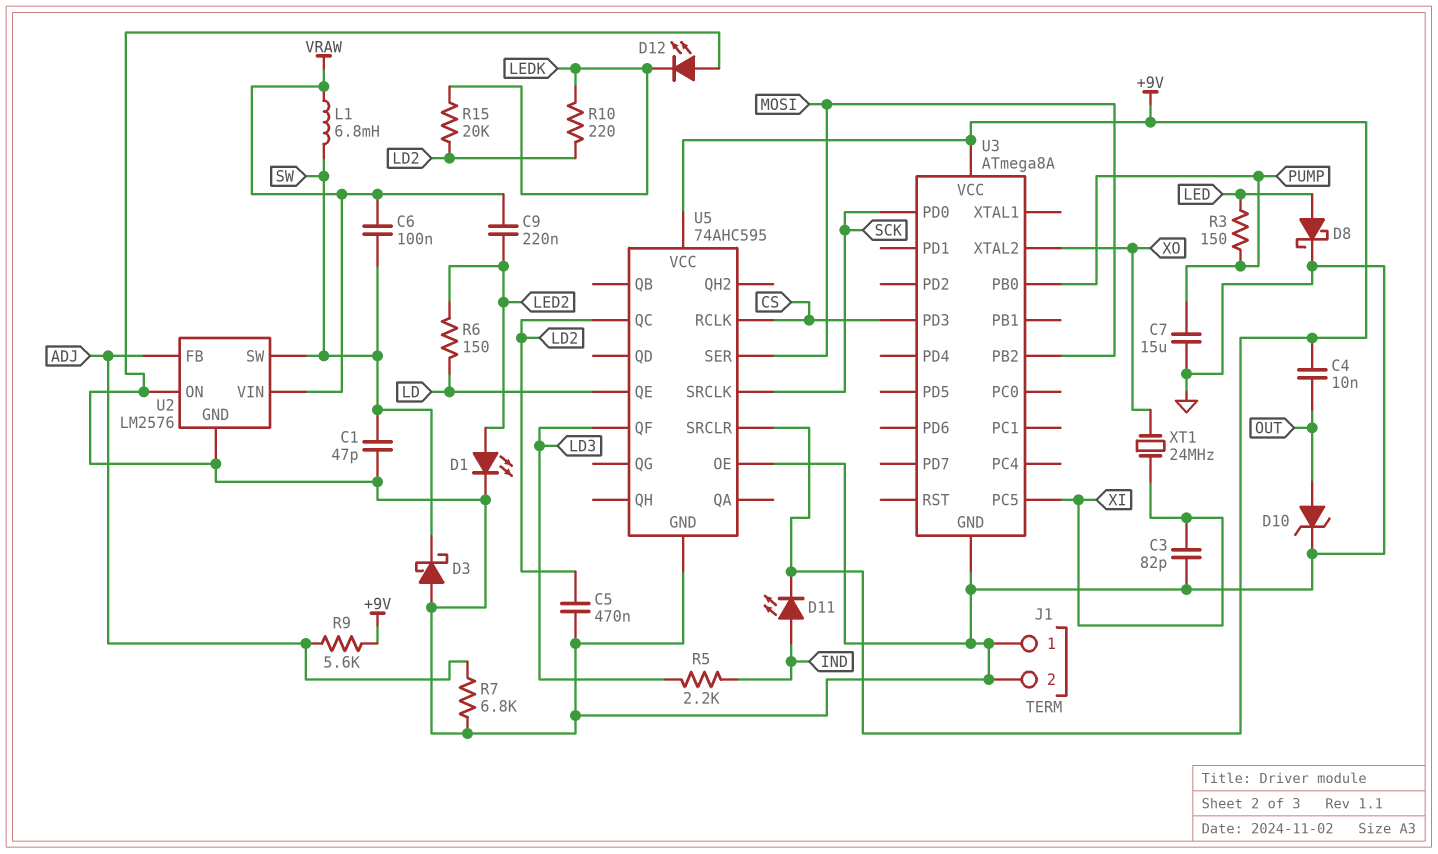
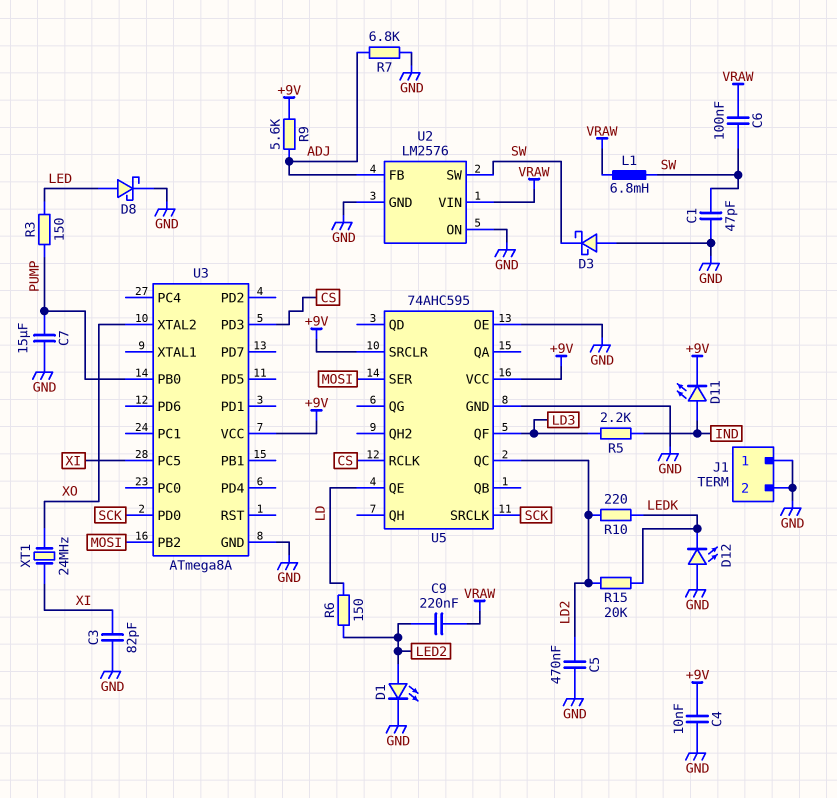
C4: 10nF (+9V, OUT) -> 10nF (+9V, GND)
D10: zener (A OUT, K GND) -> none

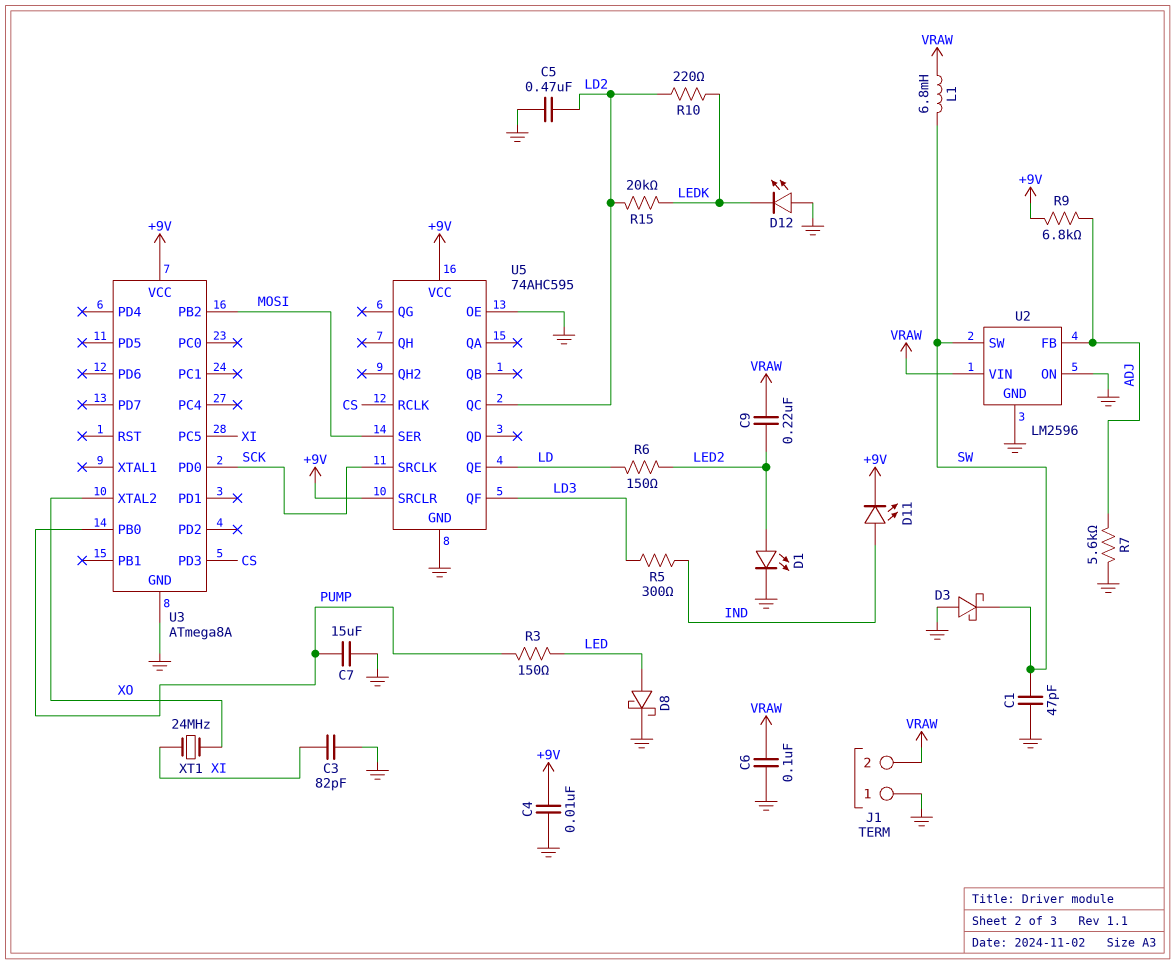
C6: 100nF (SW, VRAW) -> 100nF (GND, VRAW)
J1 pin 2: GND -> VRAW
R5: 2.2k (IND, LD3) -> 300 (IND, LD3)
R7: 6.8k (ADJ, GND) -> 5.6k (ADJ, GND)
R9: 5.6k (+9V, ADJ) -> 6.8k (+9V, ADJ)
U2: LM2576 -> LM2596

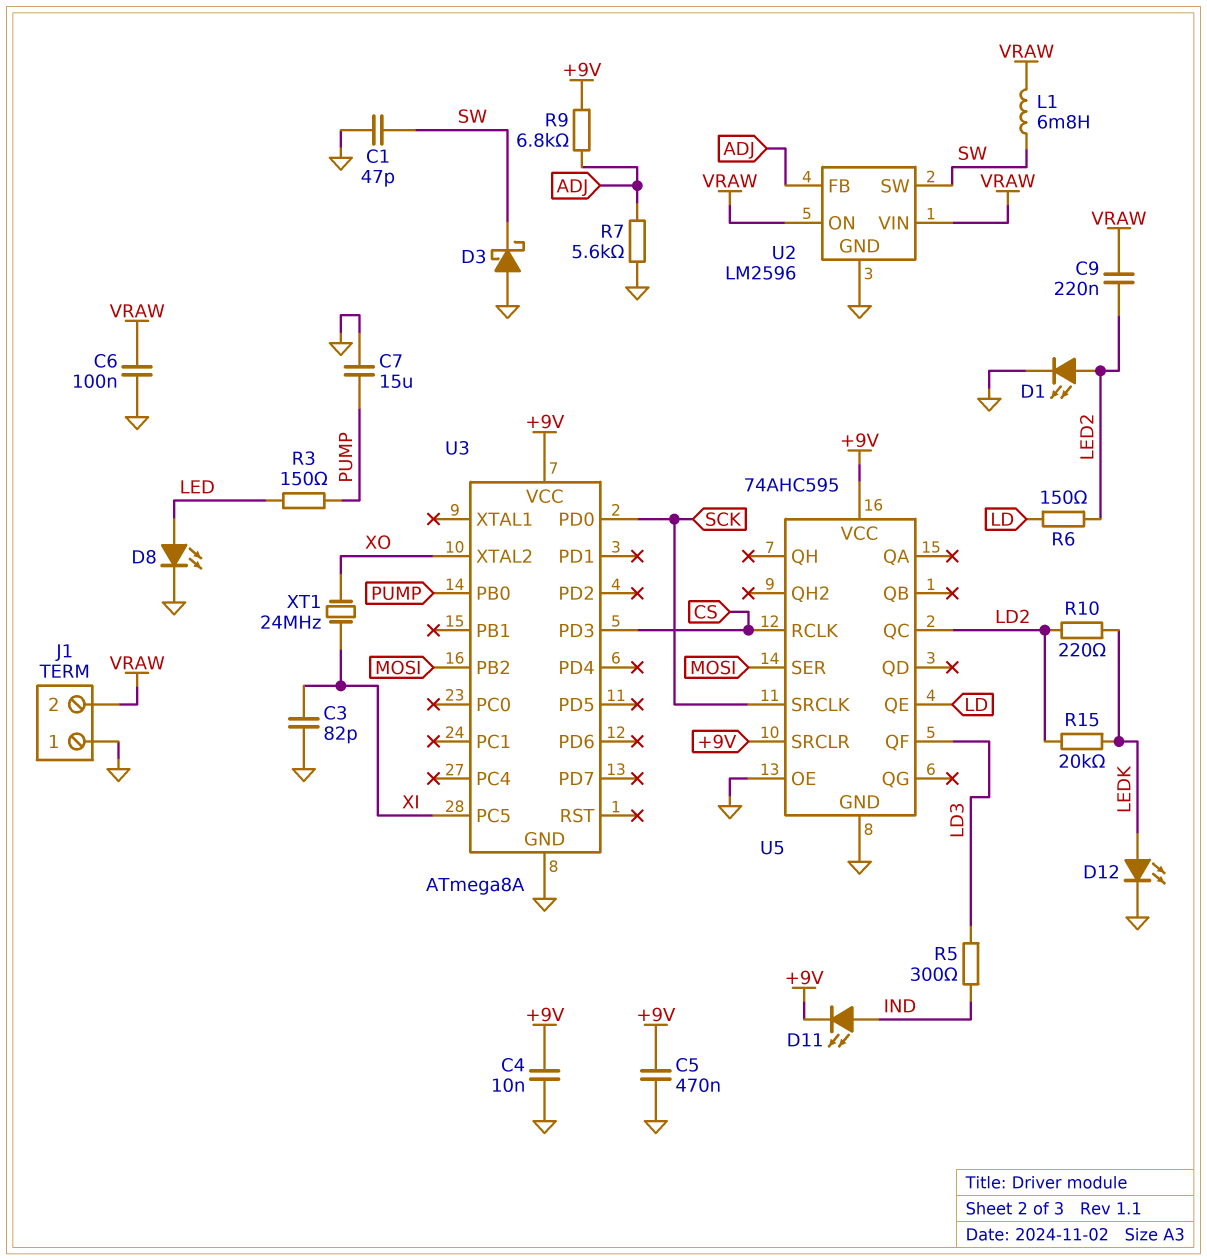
C5: 470nF (GND, LD2) -> 470nF (+9V, GND)
D8: schottky (A LED, K GND) -> LED (A LED, K GND)
D12: LED (A GND, K LEDK) -> LED (A LEDK, K GND)
U2 pin ON: GND -> VRAW

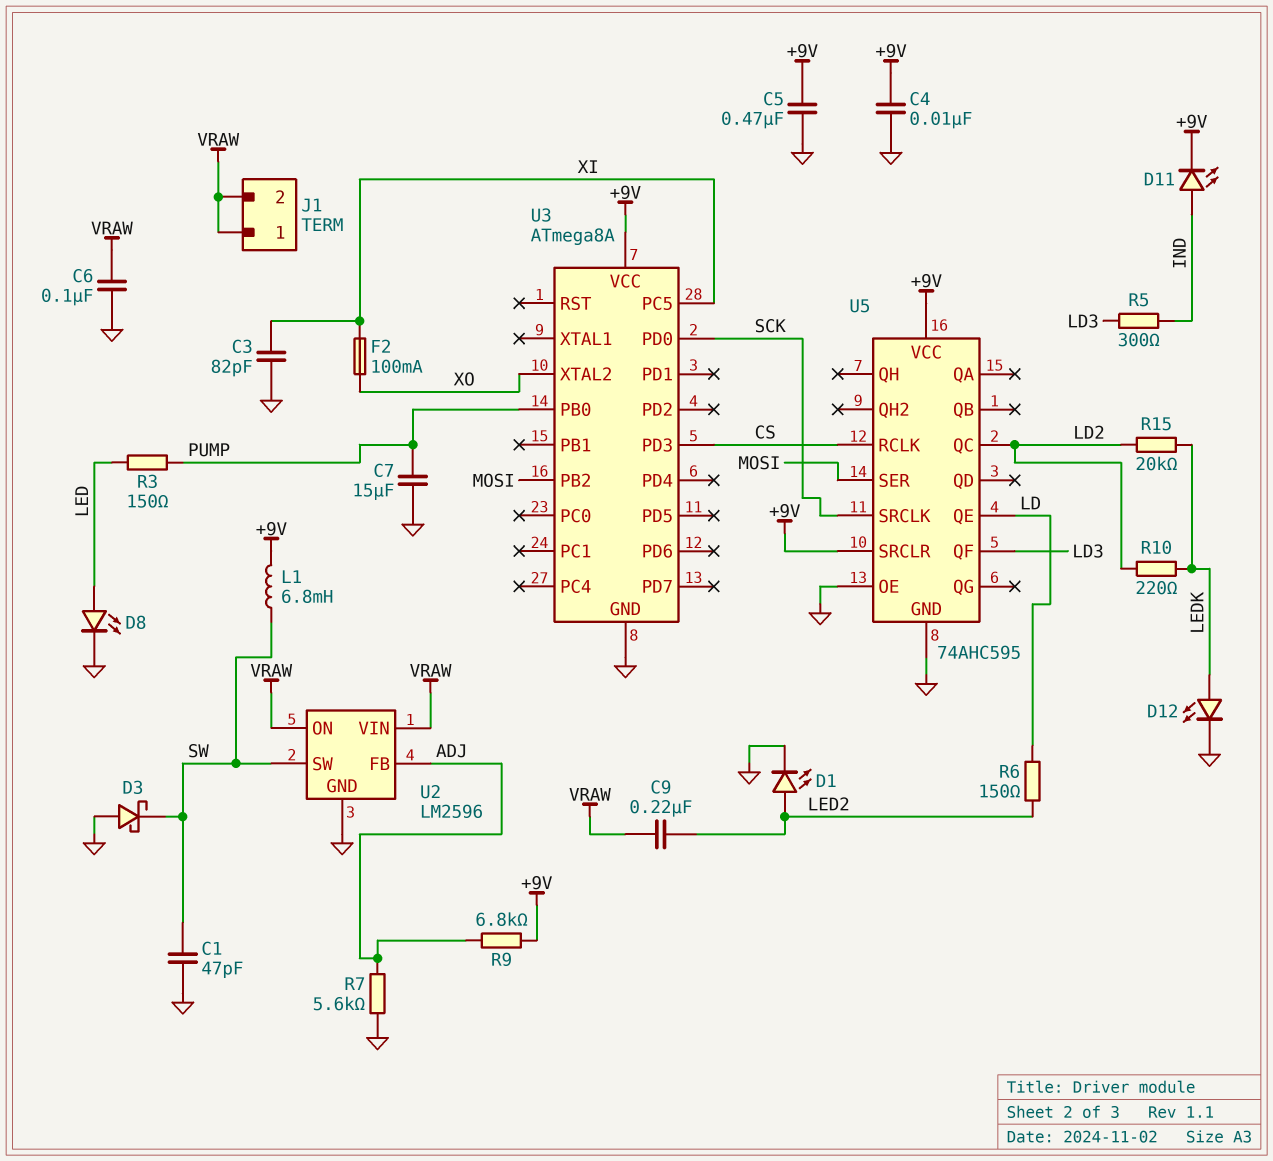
F2: none -> 100mA (XI, XO)
J1 pin 1: GND -> VRAW
L1: 6.8mH (SW, VRAW) -> 6.8mH (+9V, SW)
XT1: 24MHz (XI, XO) -> none

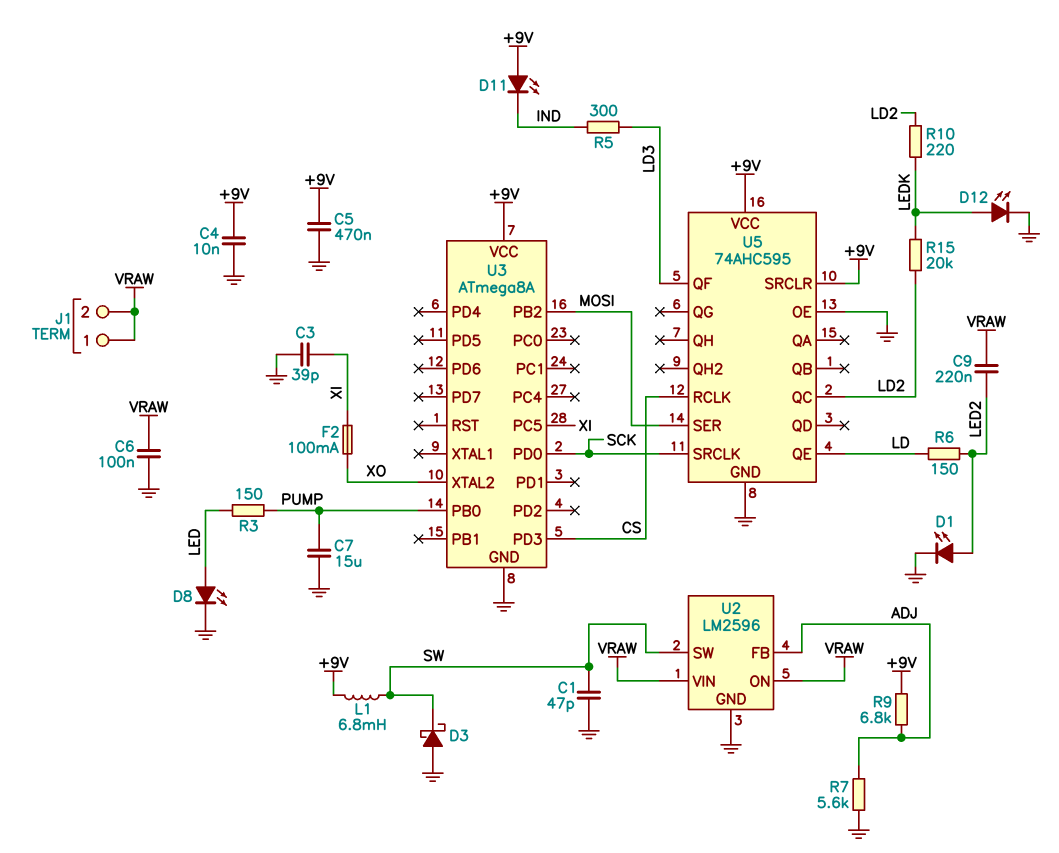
C3: 82pF (GND, XI) -> 39pF (GND, XI)
D11: LED (A IND, K +9V) -> LED (A +9V, K IND)

